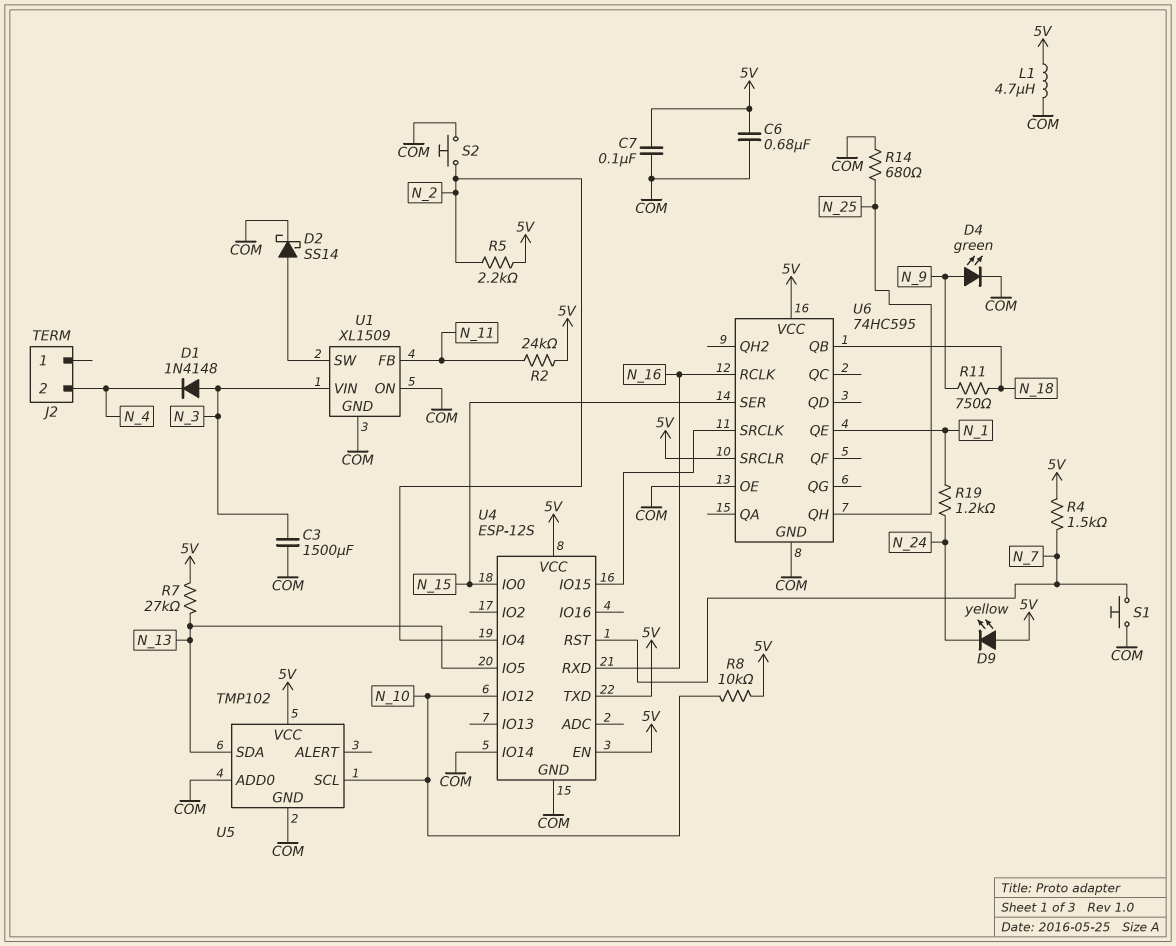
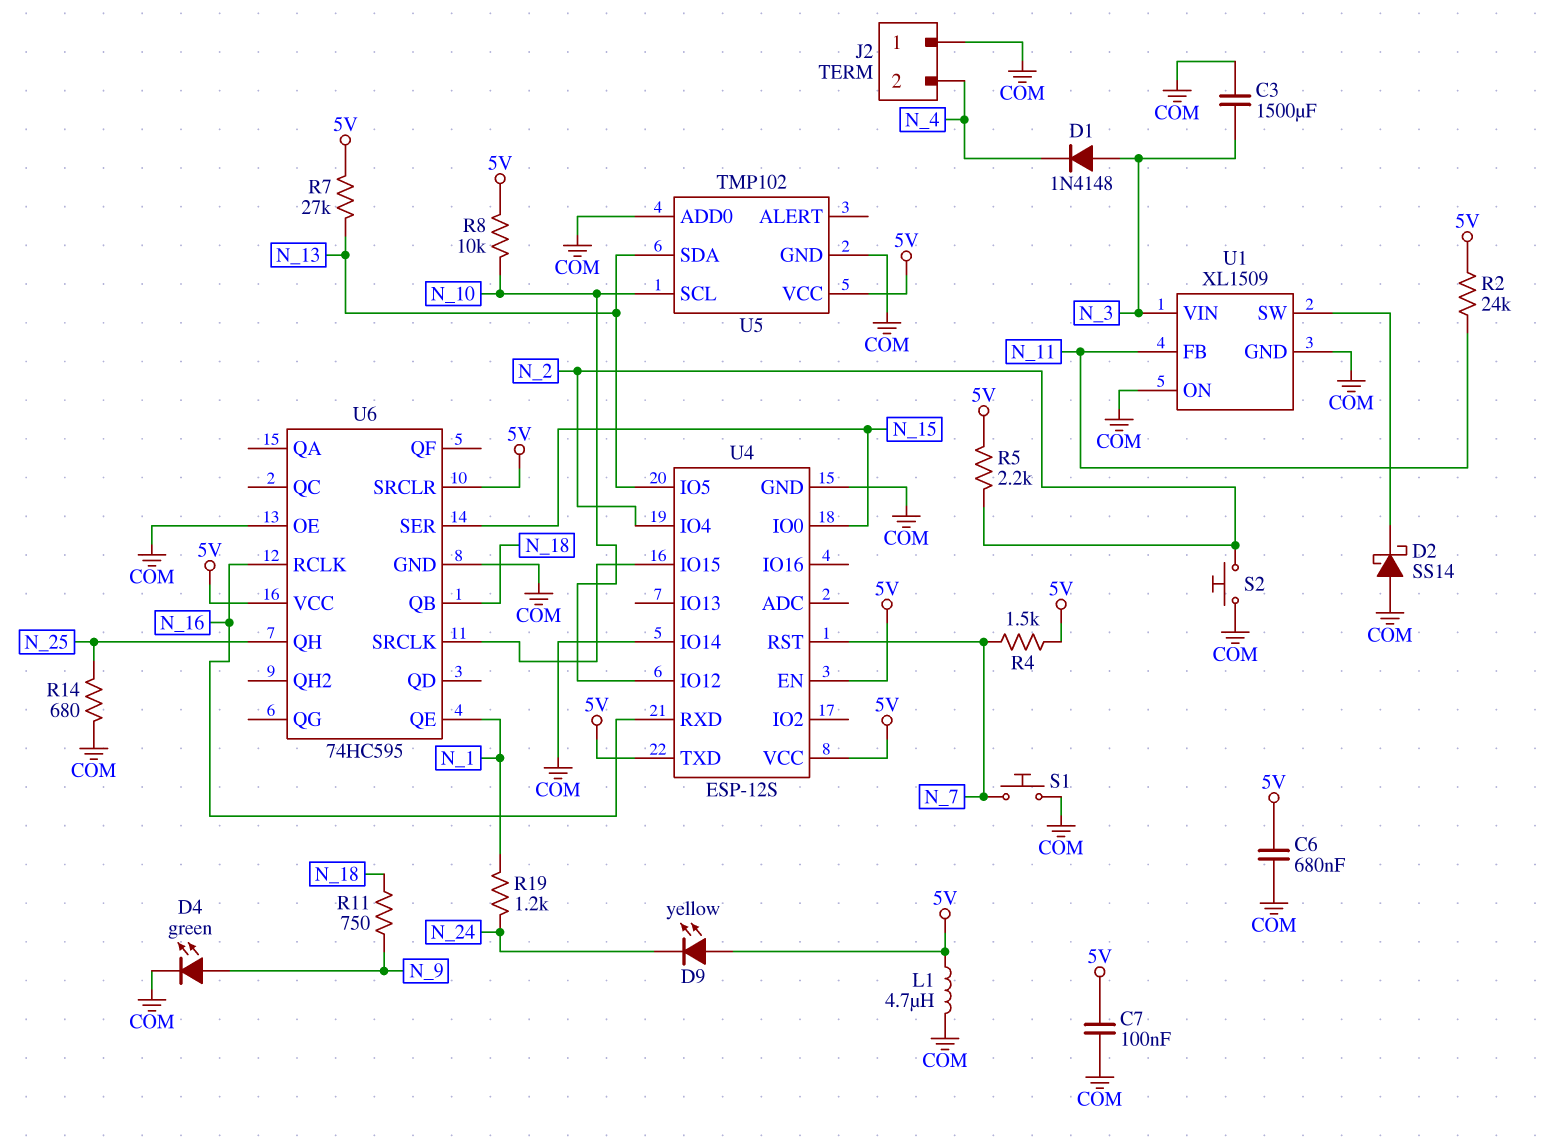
D2: schottky SS14 (A U1/SW, K COM) -> schottky SS14 (A COM, K U1/SW)
J2 pin 1: none -> COM

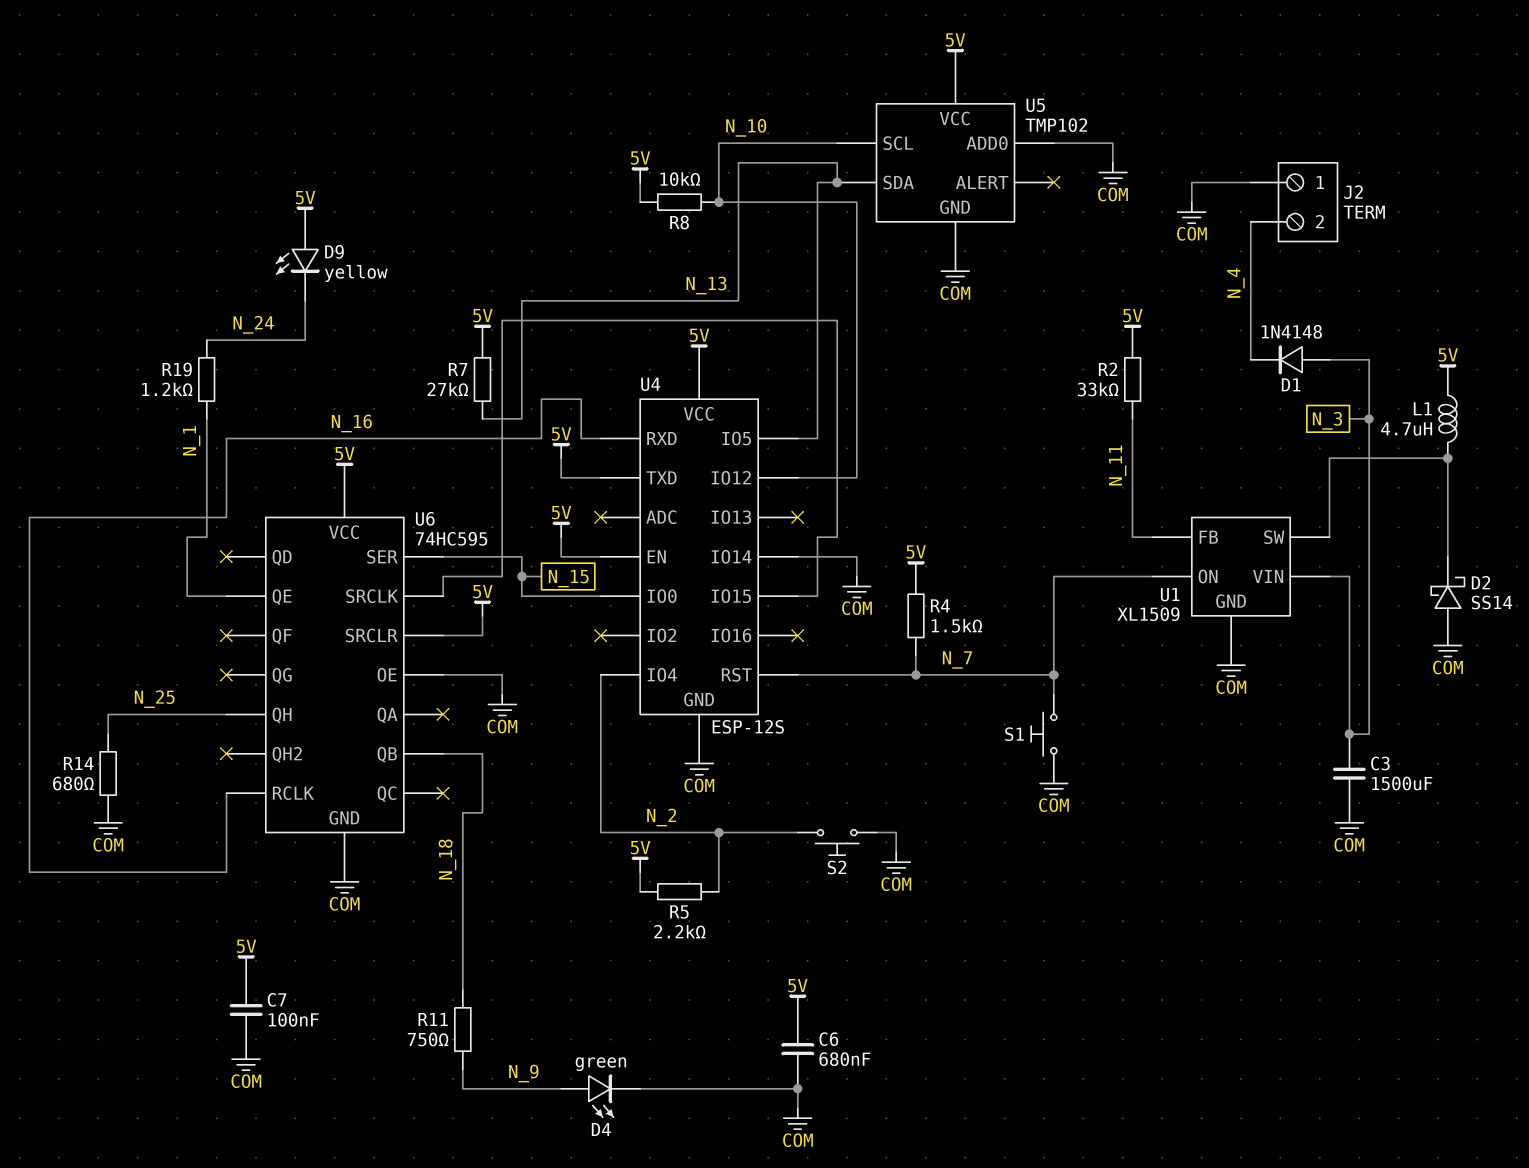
L1: 4.7uH (5V, COM) -> 4.7uH (5V, U1/SW)
R2: 24k (5V, N_11) -> 33k (5V, N_11)
U1 pin ON: COM -> N_7

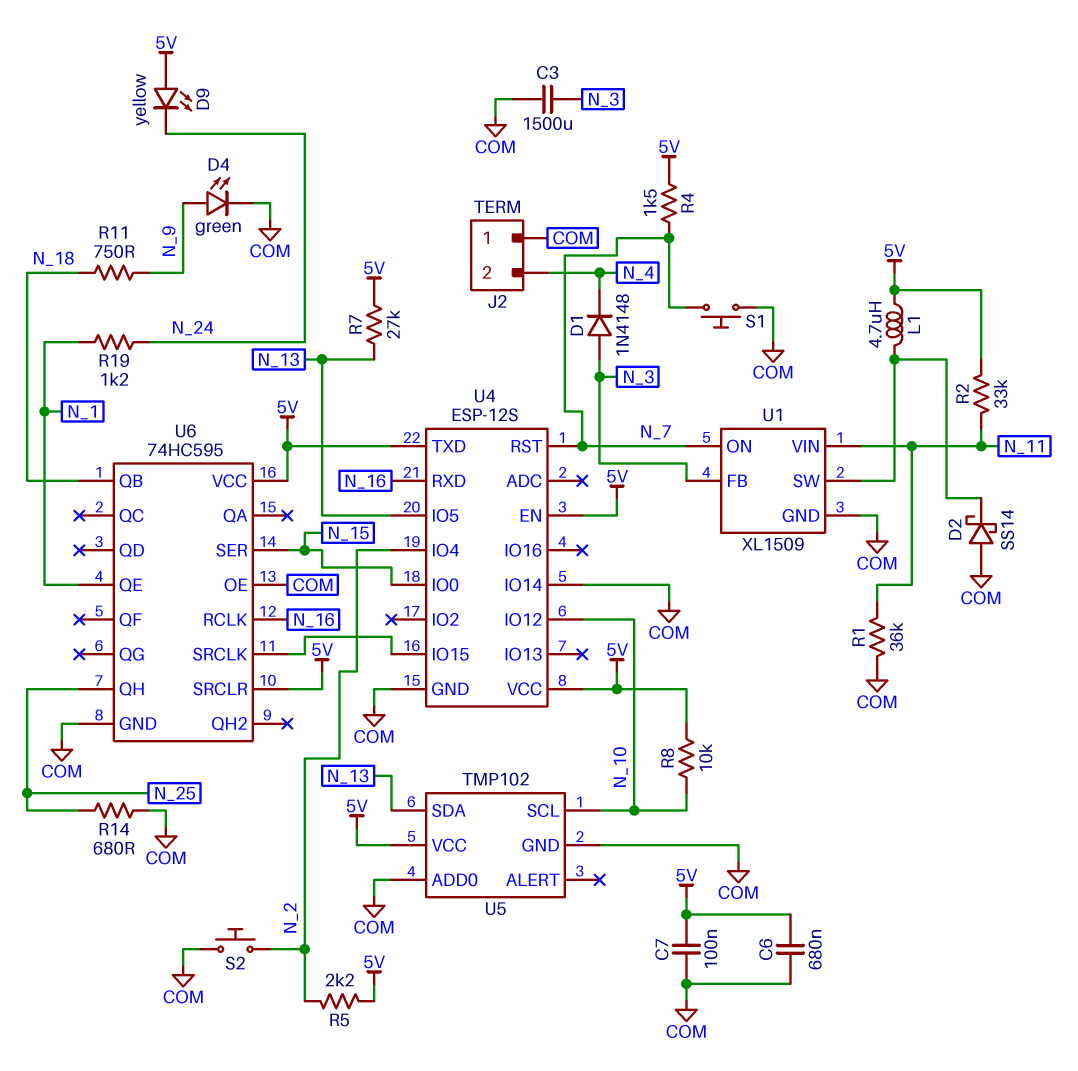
R1: none -> 36k (COM, N_11)
U1 pin FB: N_11 -> N_3
U1 pin VIN: N_3 -> N_11

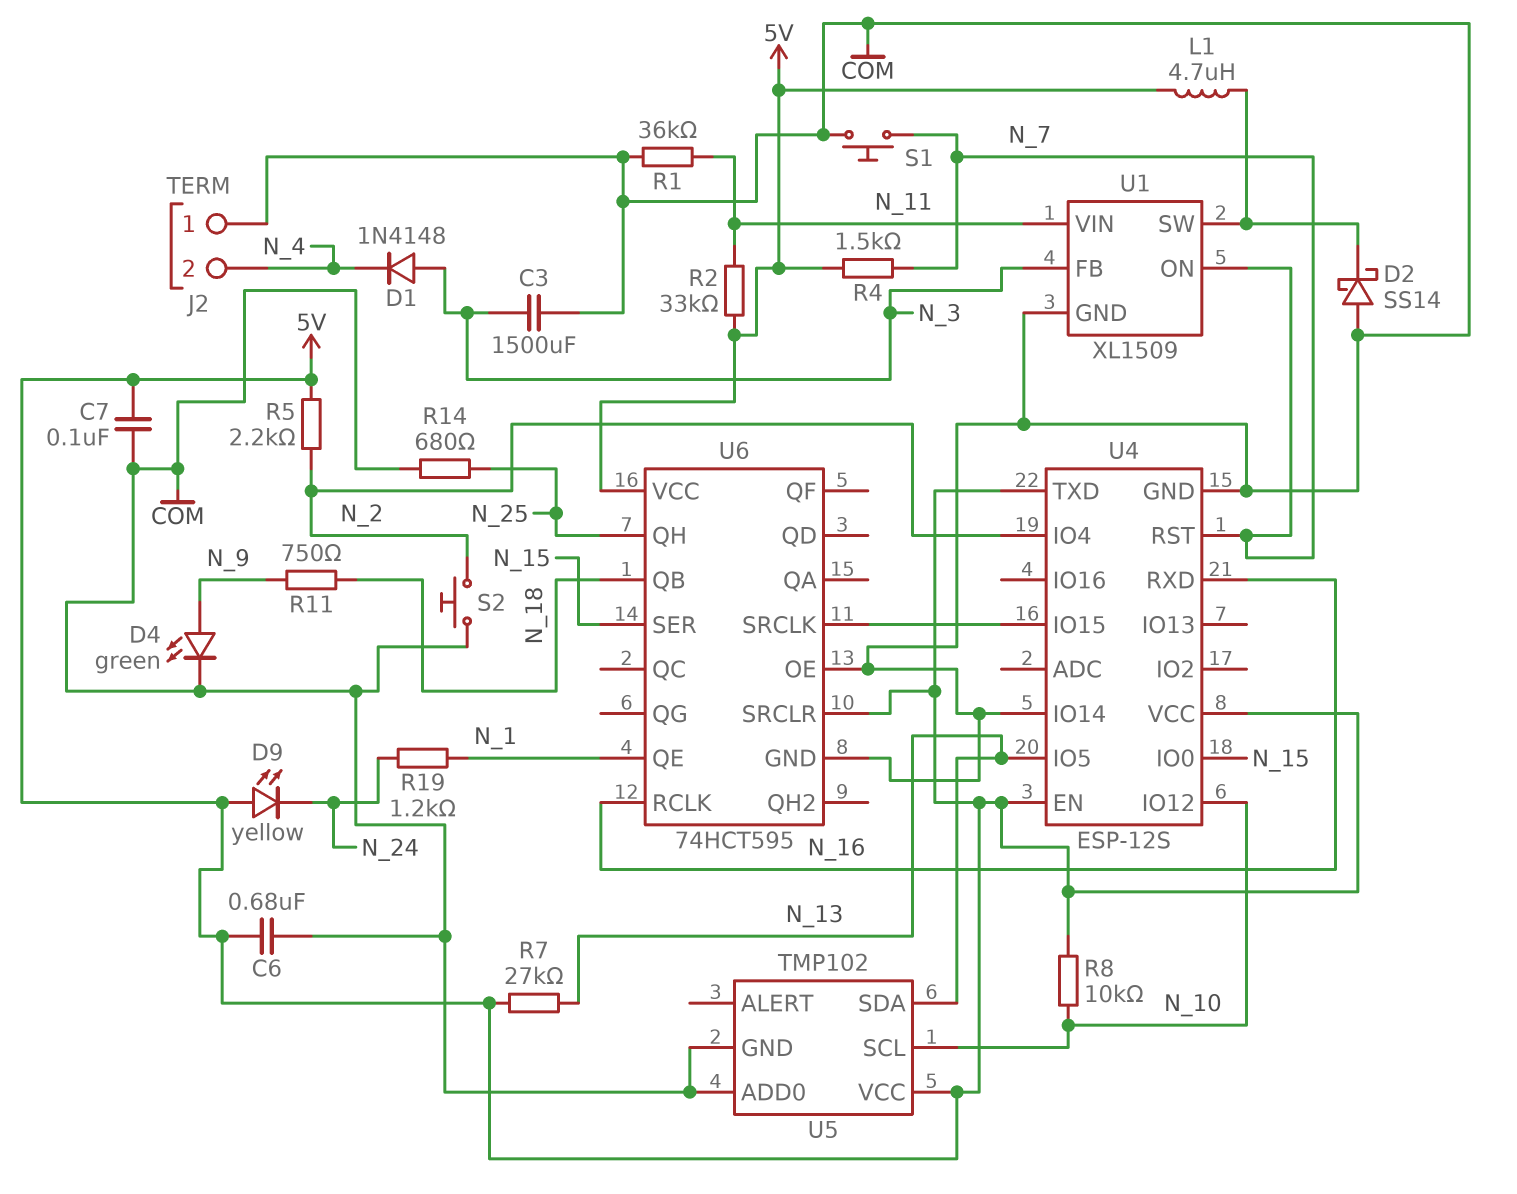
U6: 74HC595 -> 74HCT595

